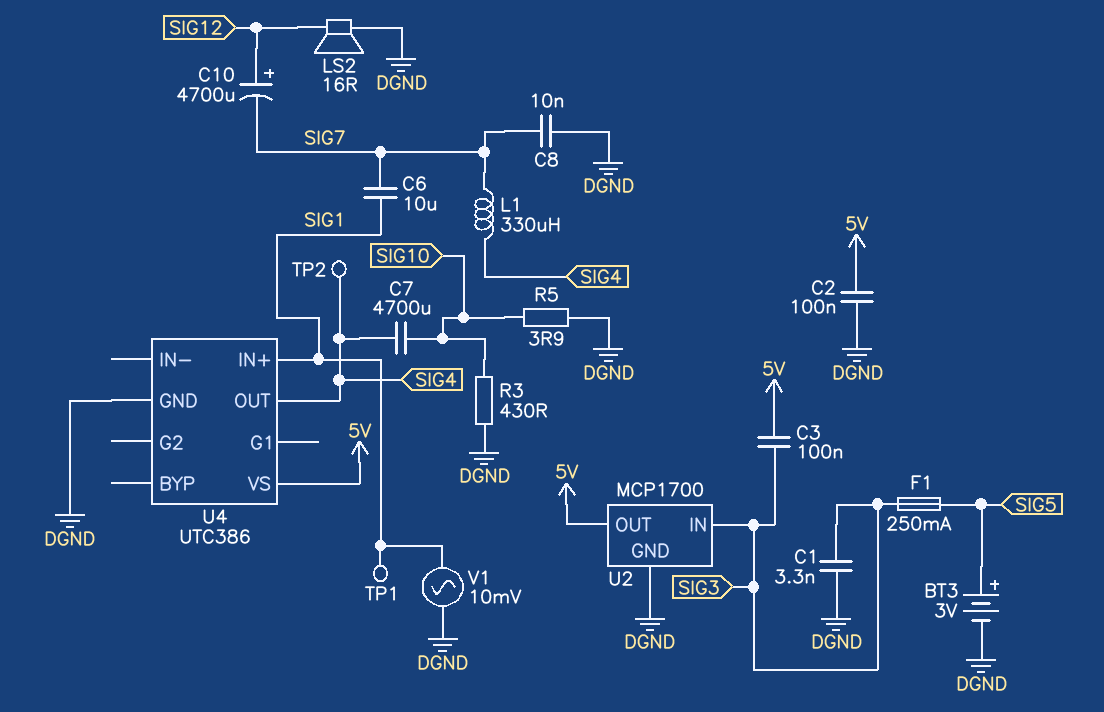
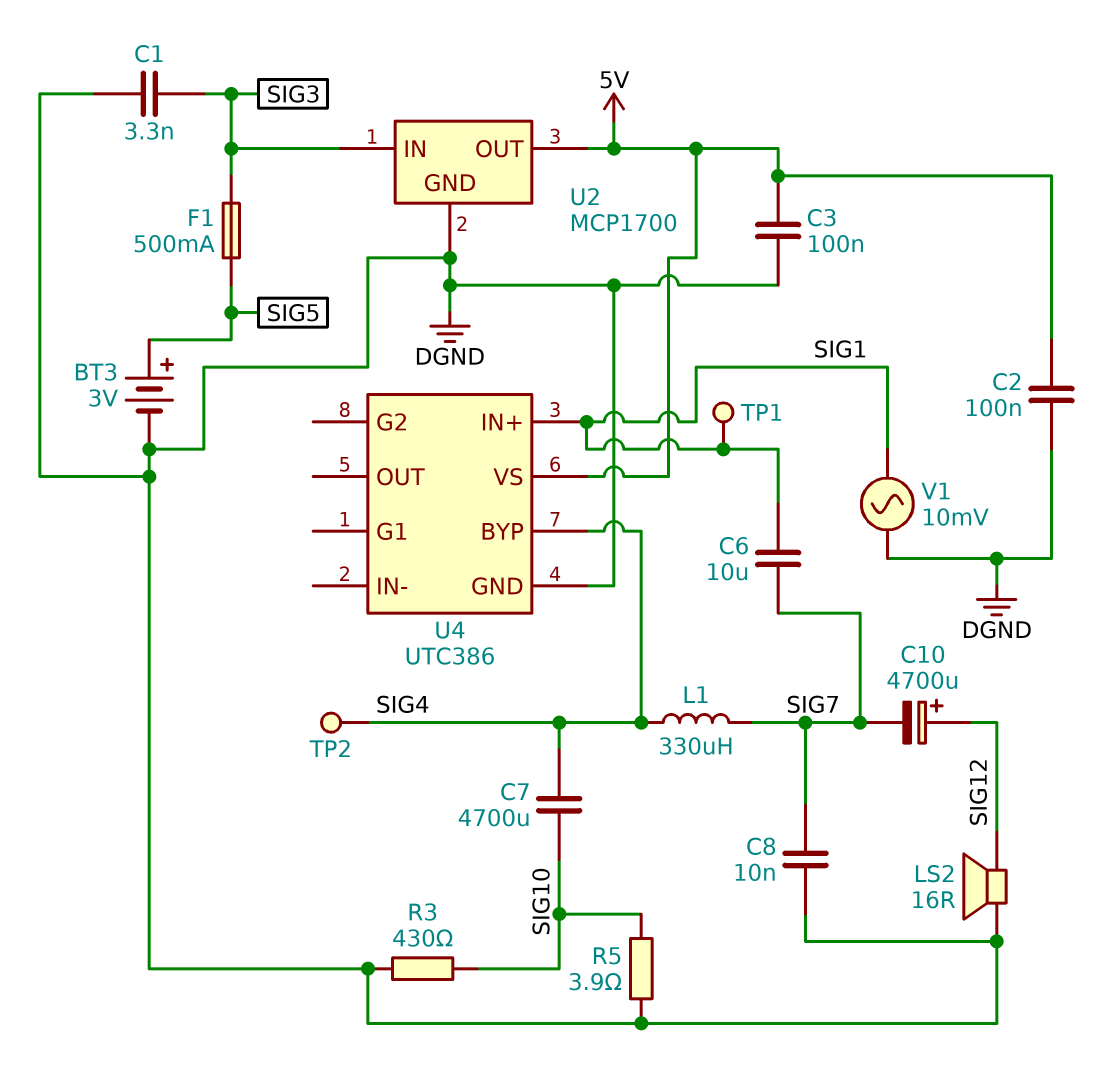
C3: 100nF (5V, SIG3) -> 100nF (5V, DGND)
F1: 250mA (SIG3, SIG5) -> 500mA (SIG3, SIG5)
U4 pin BYP: none -> SIG4
U4 pin OUT: SIG4 -> none

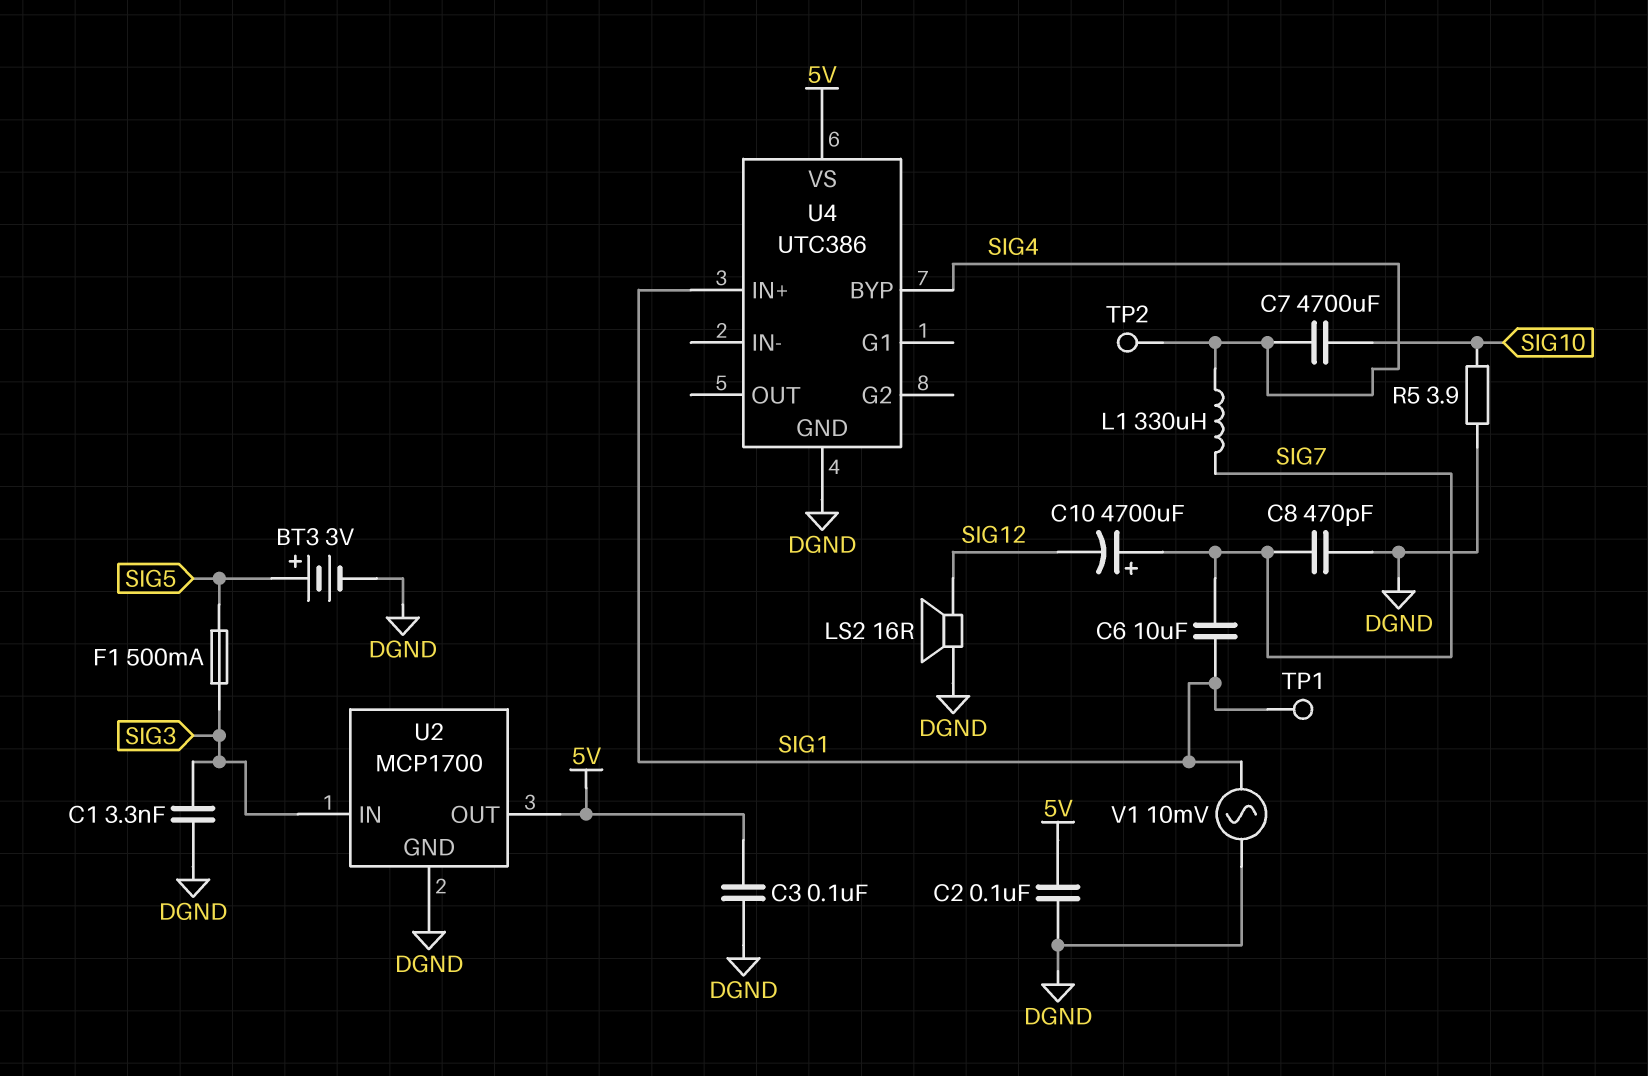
C8: 10nF (DGND, SIG7) -> 470pF (DGND, SIG7)
C10: 4700uF (plus SIG12, minus SIG7) -> 4700uF (plus SIG7, minus SIG12)
R3: 430 (DGND, SIG10) -> none

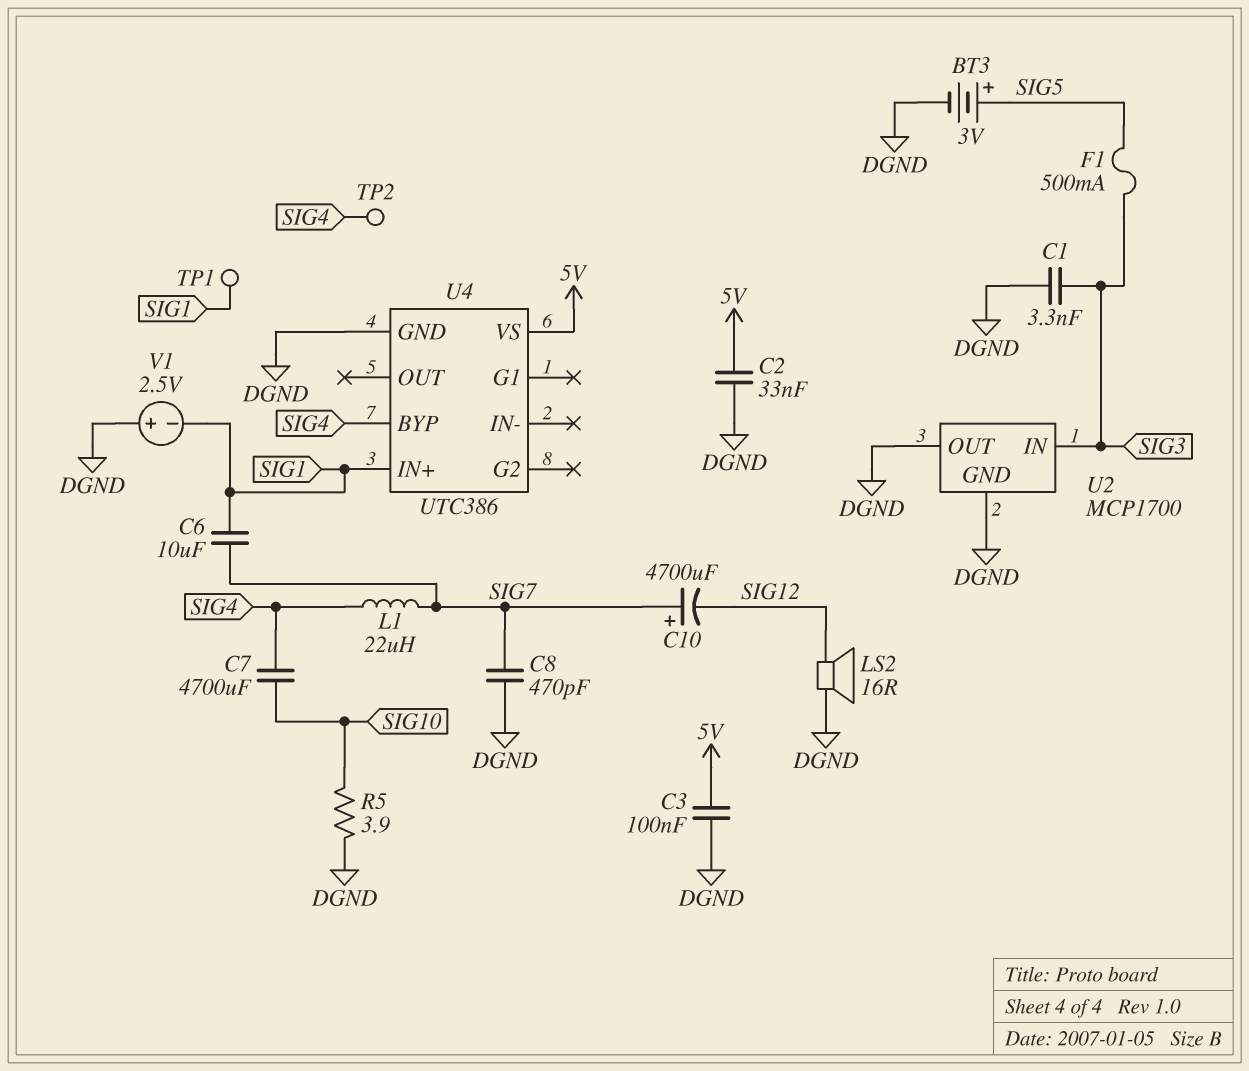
C2: 100nF (5V, DGND) -> 33nF (5V, DGND)
L1: 330uH (SIG4, SIG7) -> 22uH (SIG4, SIG7)
U2 pin OUT: 5V -> DGND
V1: AC 10mV (DGND, SIG1) -> 2.5V (plus DGND, minus SIG1)

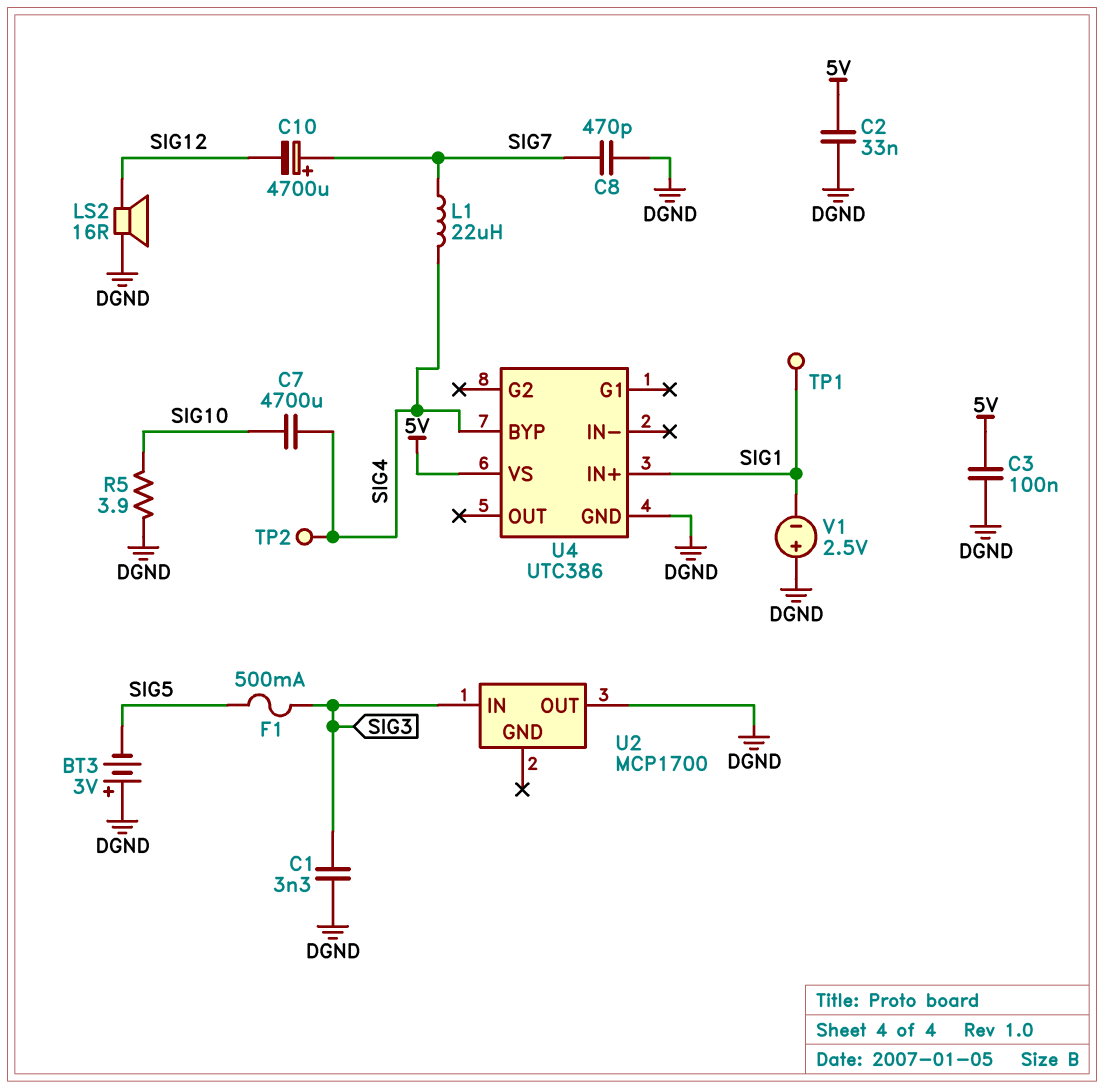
BT3: 3V (plus SIG5, minus DGND) -> 3V (plus DGND, minus SIG5)
C6: 10uF (SIG1, SIG7) -> none
U2 pin GND: DGND -> none

